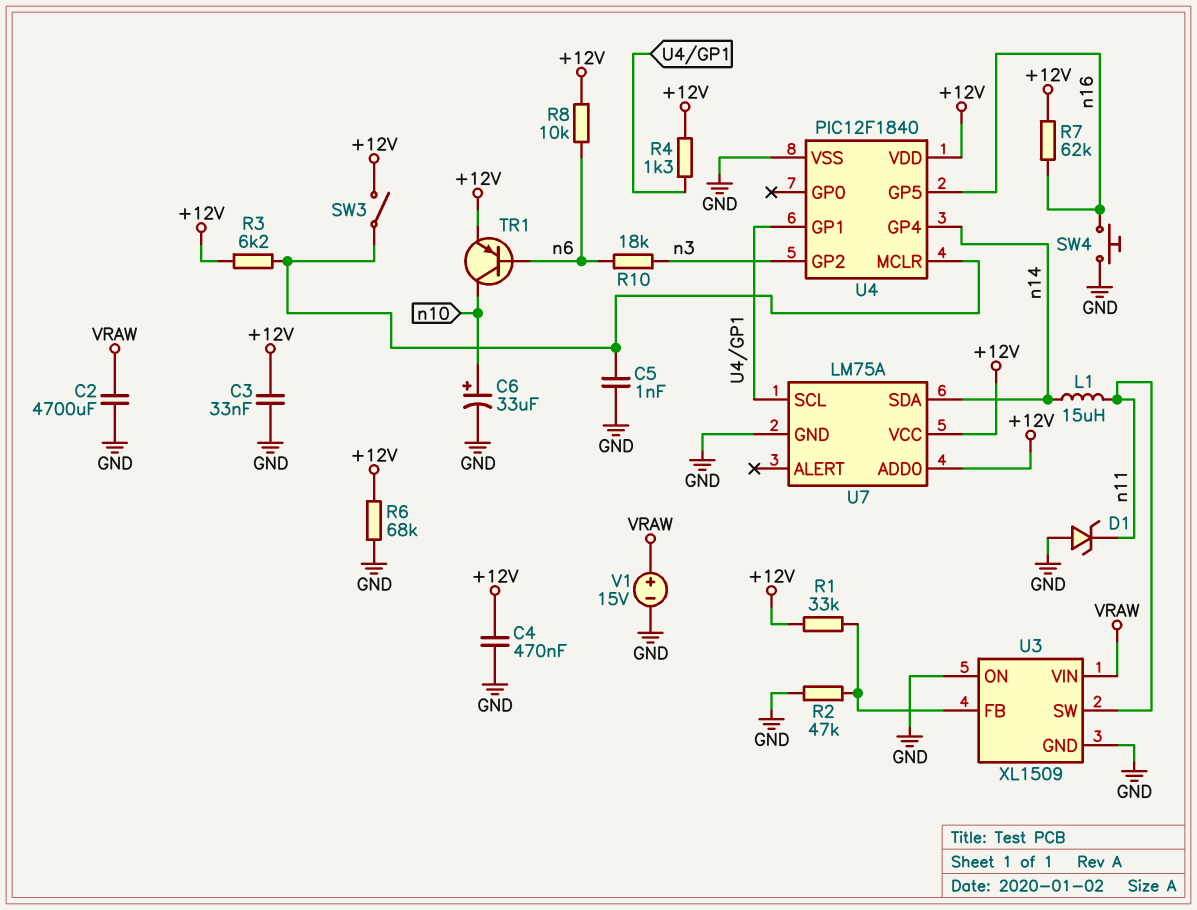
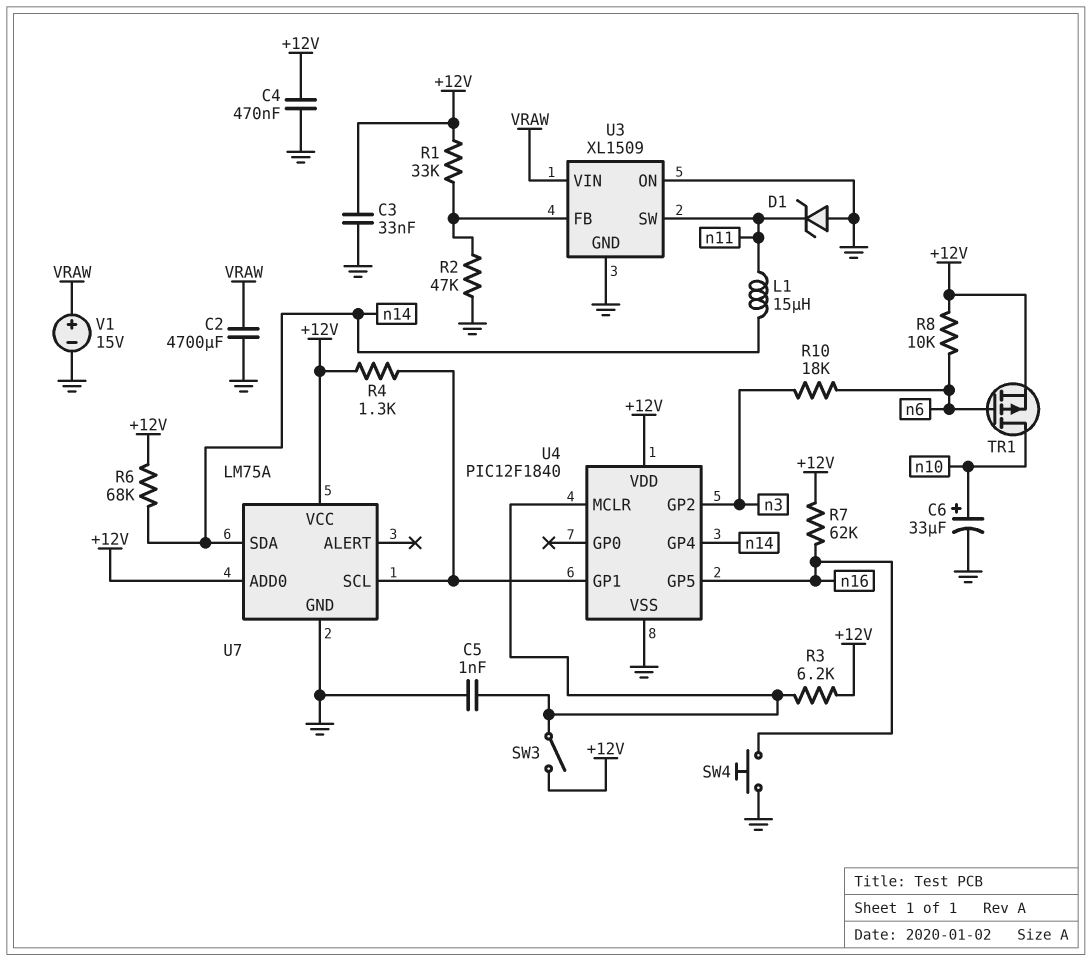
R6: 68k (+12V, GND) -> 68k (+12V, n14)
TR1: PNP (B n6, C n10, E +12V) -> PMOS (G n6, D n10, S +12V)

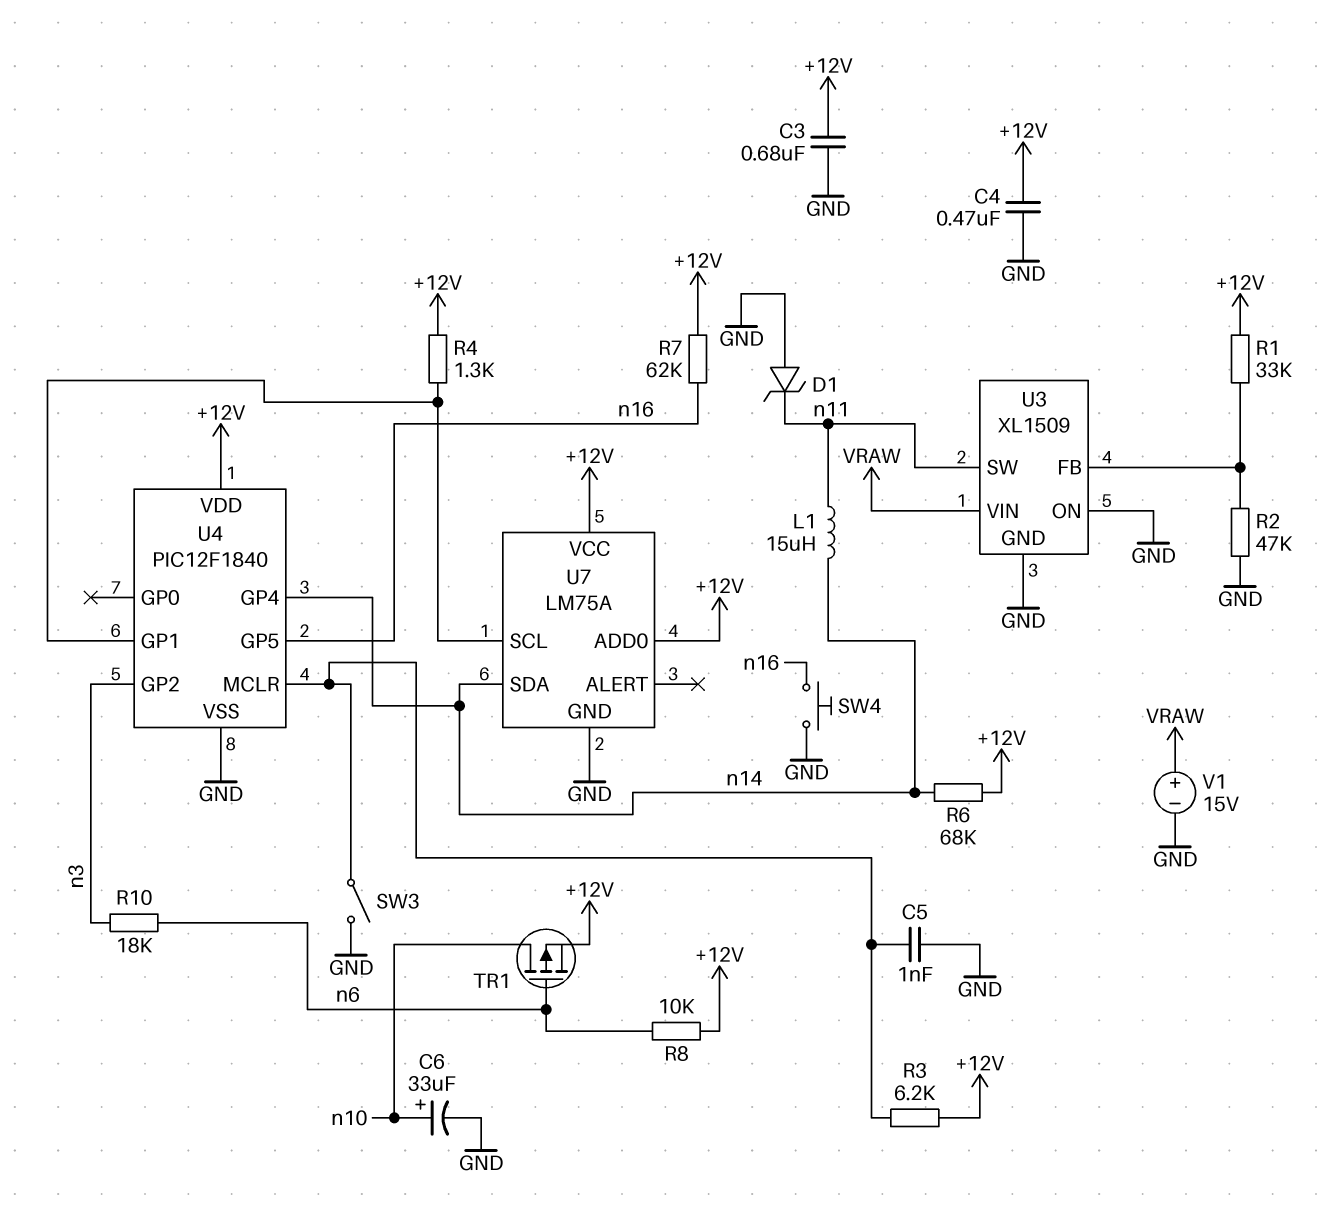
C2: 4700uF (GND, VRAW) -> none
C3: 33nF (+12V, GND) -> 680nF (+12V, GND)
SW3: switch (+12V, U4/MCLR) -> switch (GND, U4/MCLR)

